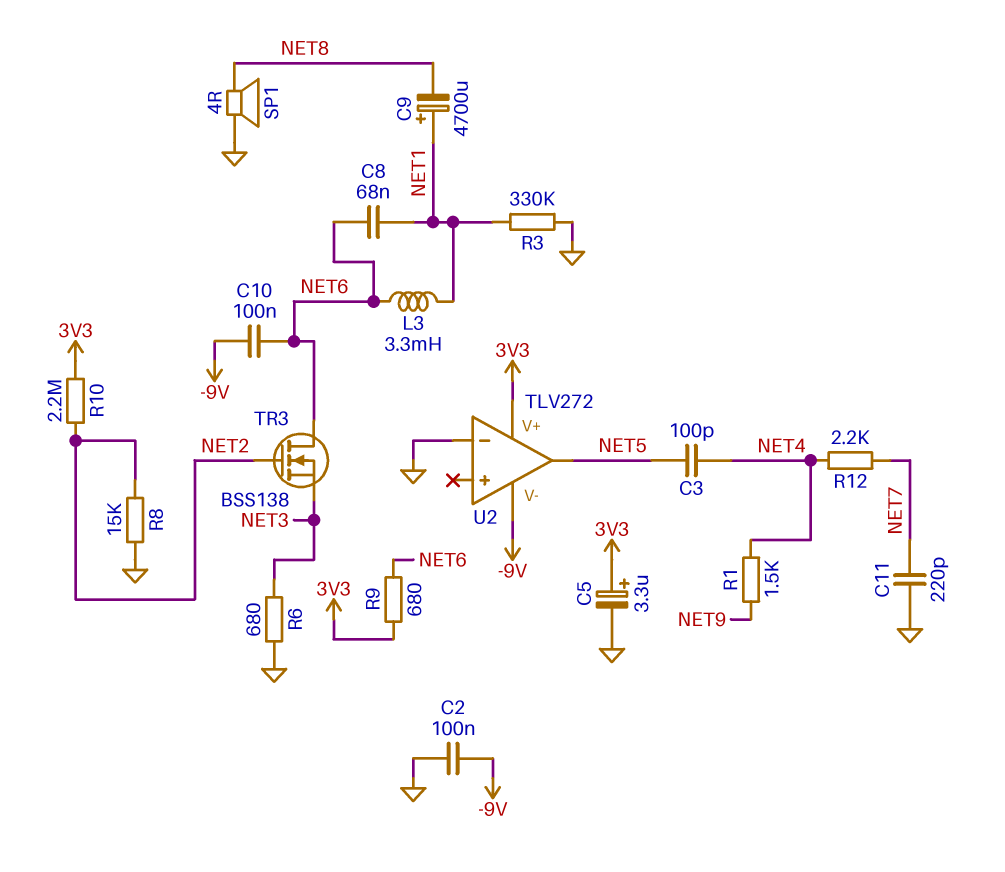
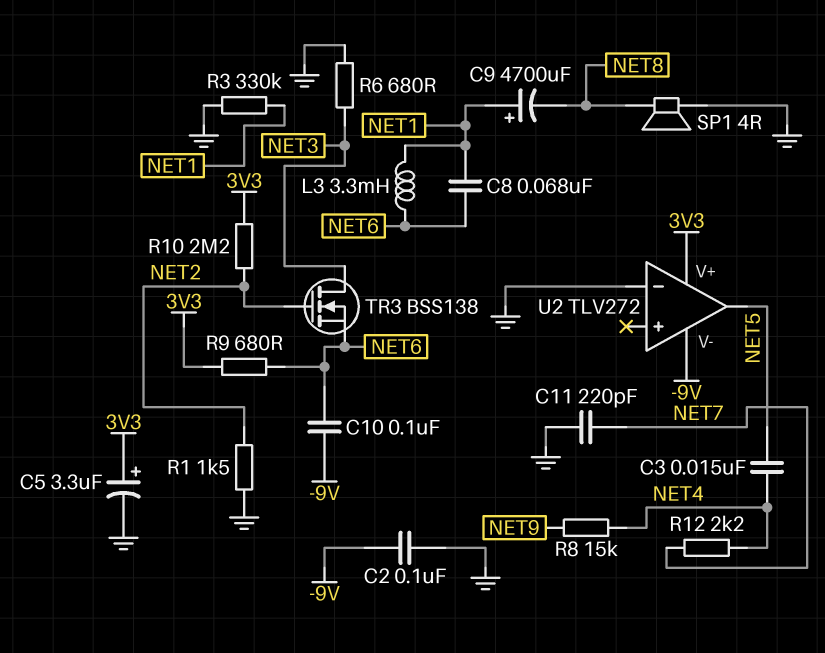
C3: 100pF (NET4, NET5) -> 15nF (NET4, NET5)
R1: 1.5k (NET4, NET9) -> 1.5k (GND, NET2)
R8: 15k (GND, NET2) -> 15k (NET4, NET9)
TR3: NMOS BSS138 (G NET2, D NET6, S NET3) -> NMOS BSS138 (G NET2, D NET3, S NET6)

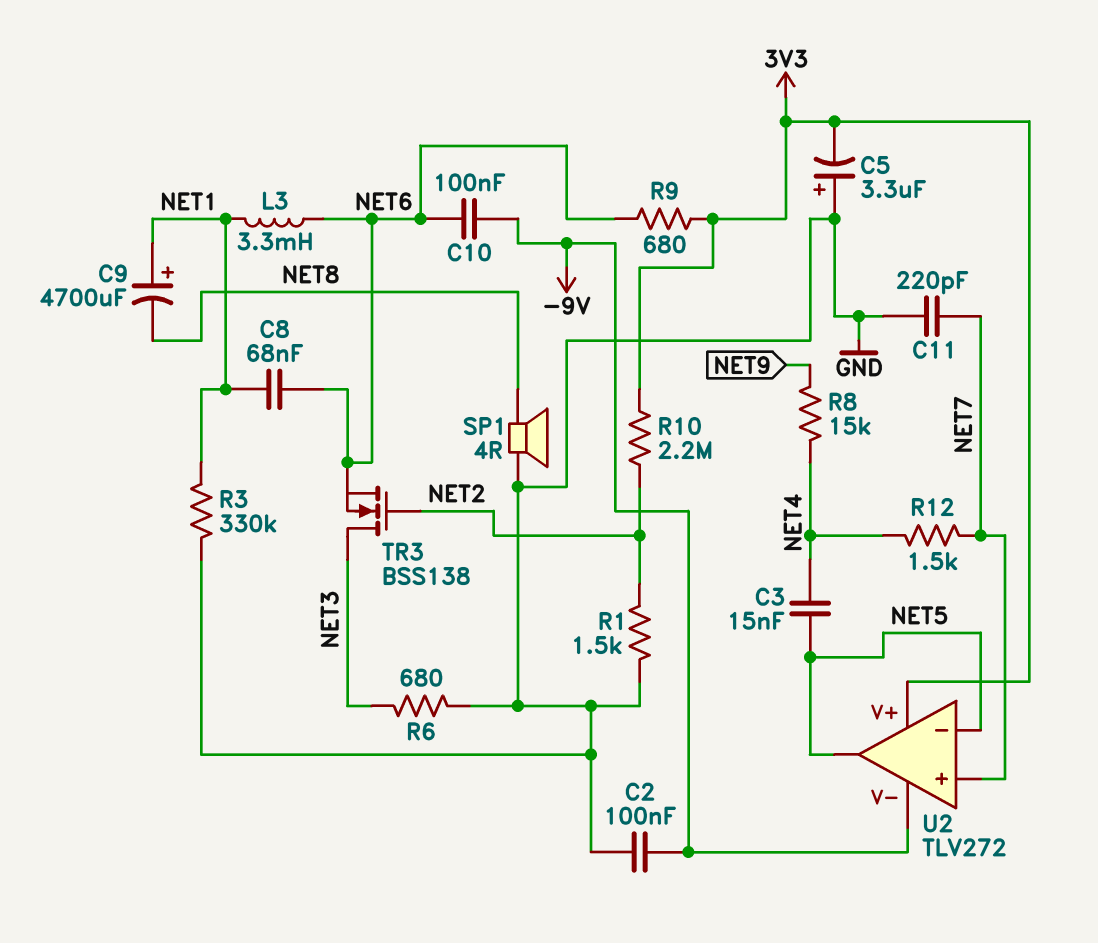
C5: 3.3uF (plus 3V3, minus GND) -> 3.3uF (plus GND, minus 3V3)
R12: 2.2k (NET4, NET7) -> 1.5k (NET4, NET7)
U2 pin in+: none -> NET7
U2 pin in-: GND -> NET5

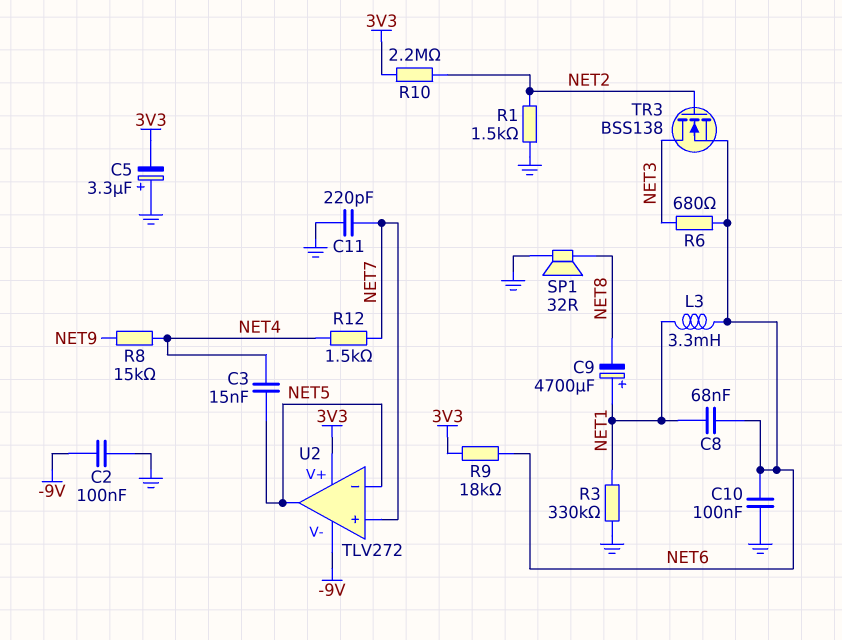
C10: 100nF (-9V, NET6) -> 100nF (GND, NET6)
R6: 680 (GND, NET3) -> 680 (NET3, NET6)
R9: 680 (3V3, NET6) -> 18k (3V3, NET6)
SP1: speaker 4R (GND, NET8) -> speaker 32R (GND, NET8)

